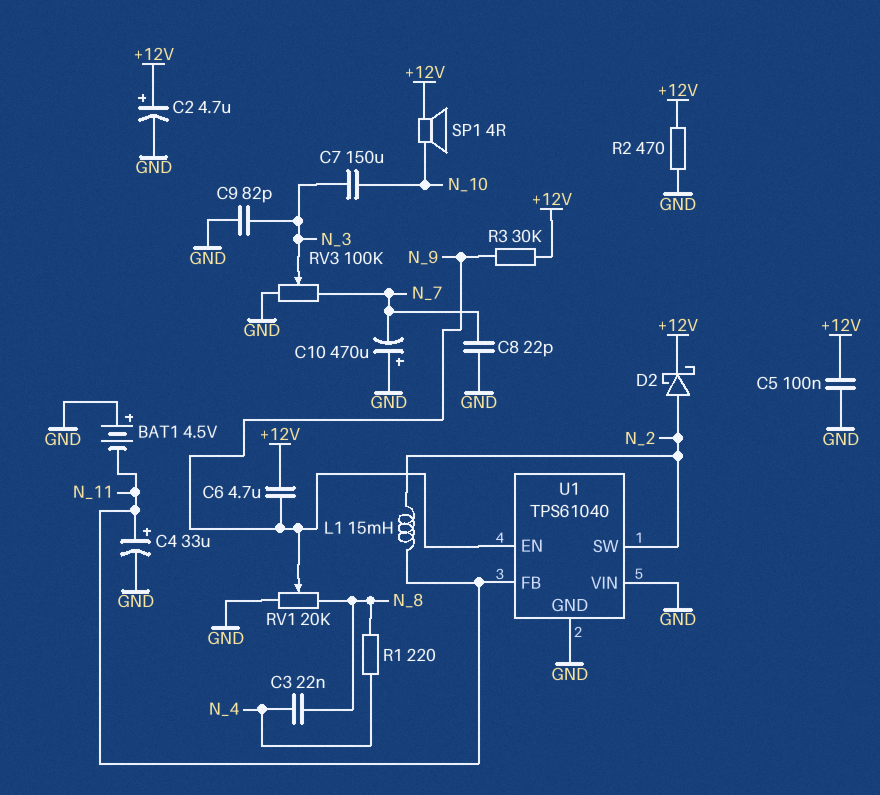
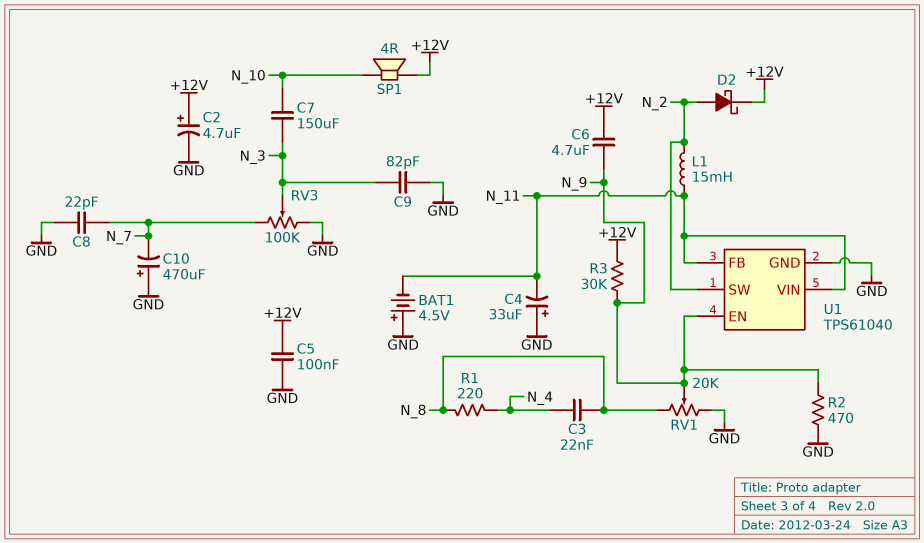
C4: 33uF (plus N_11, minus GND) -> 33uF (plus GND, minus N_11)
R2: 470 (+12V, GND) -> 470 (GND, N_9)
U1 pin VIN: GND -> N_11

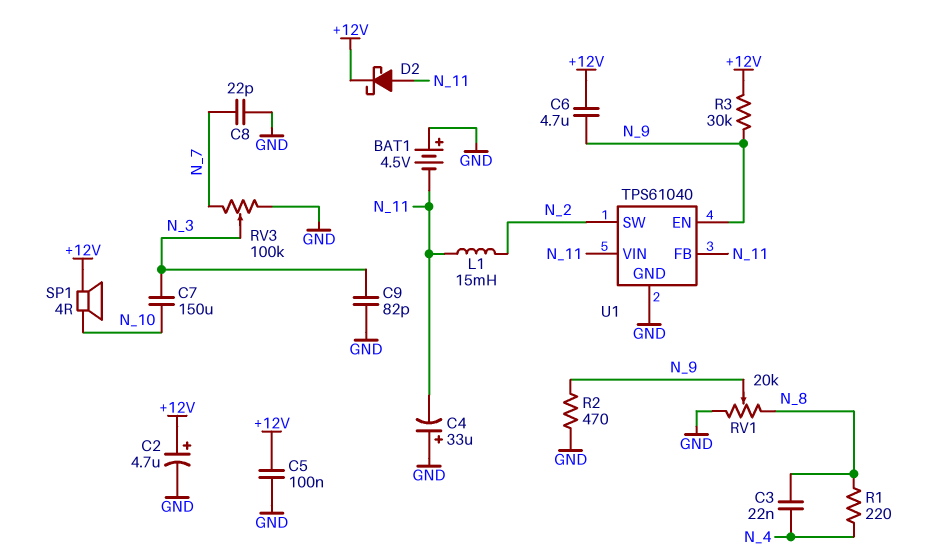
C10: 470uF (plus GND, minus N_7) -> none
D2: schottky (A N_2, K +12V) -> schottky (A N_11, K +12V)

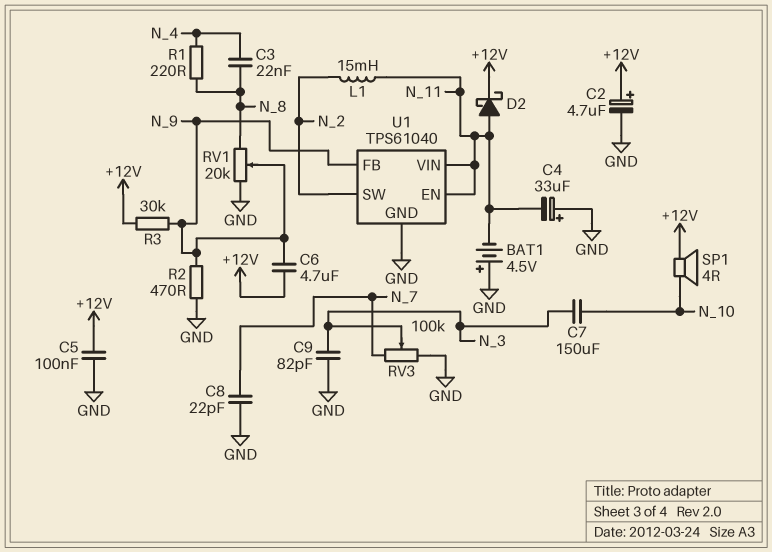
U1 pin EN: N_9 -> N_11
U1 pin FB: N_11 -> N_9

